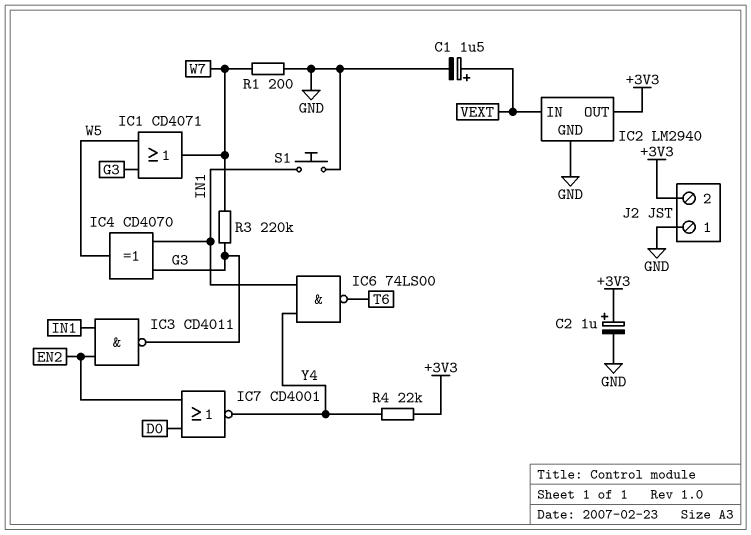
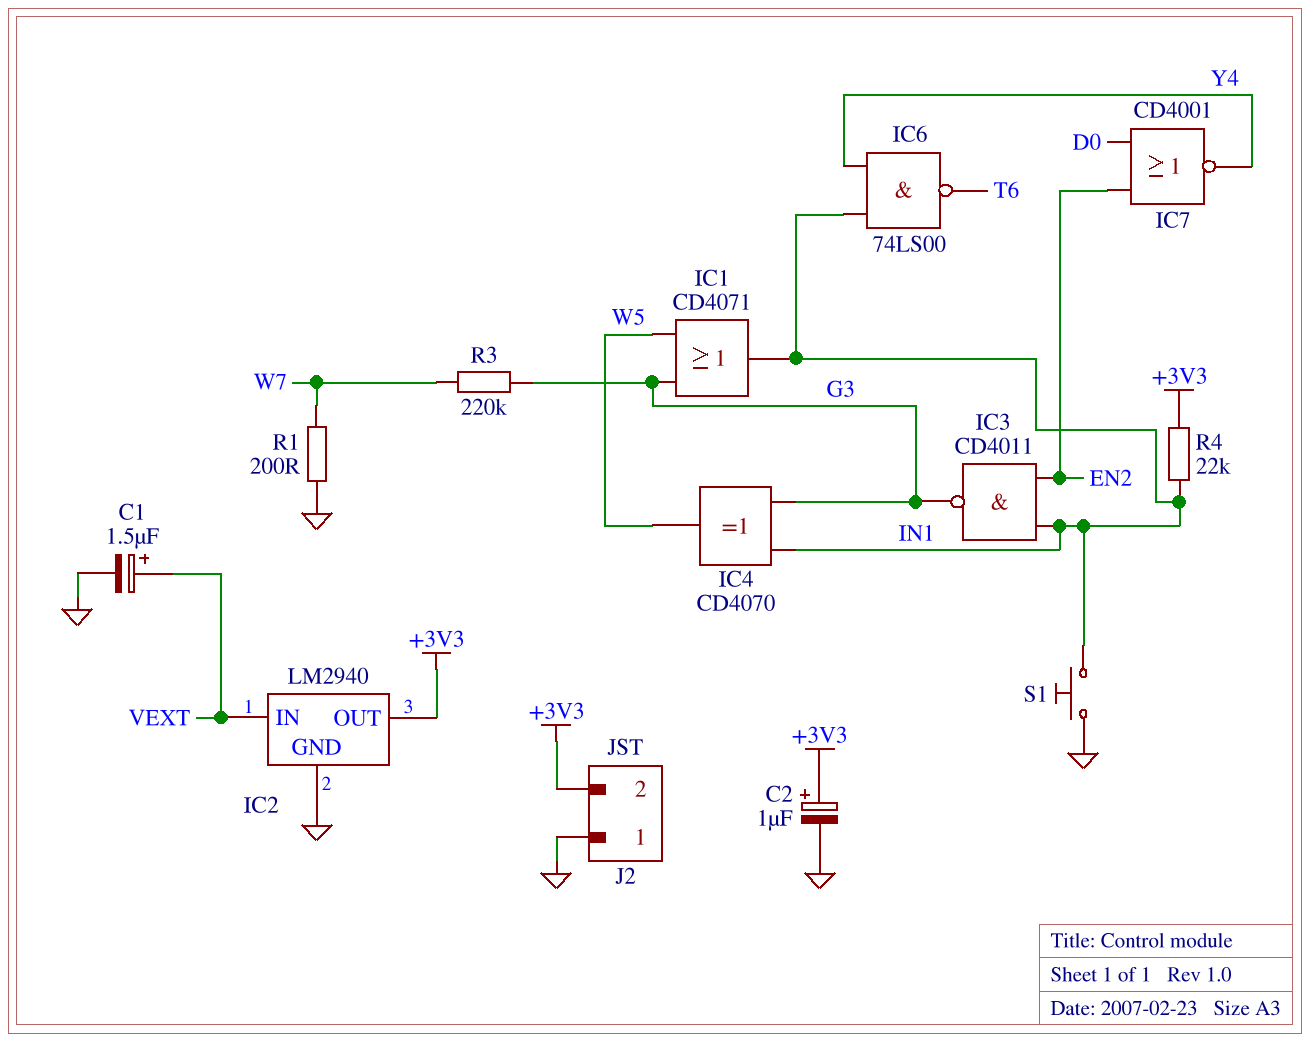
IC1: OR CD4071 (in G3, in W5, out W7) -> OR CD4071 (in G3, in W5, out IN1)
R4: 22k (+3V3, Y4) -> 22k (+3V3, IN1)

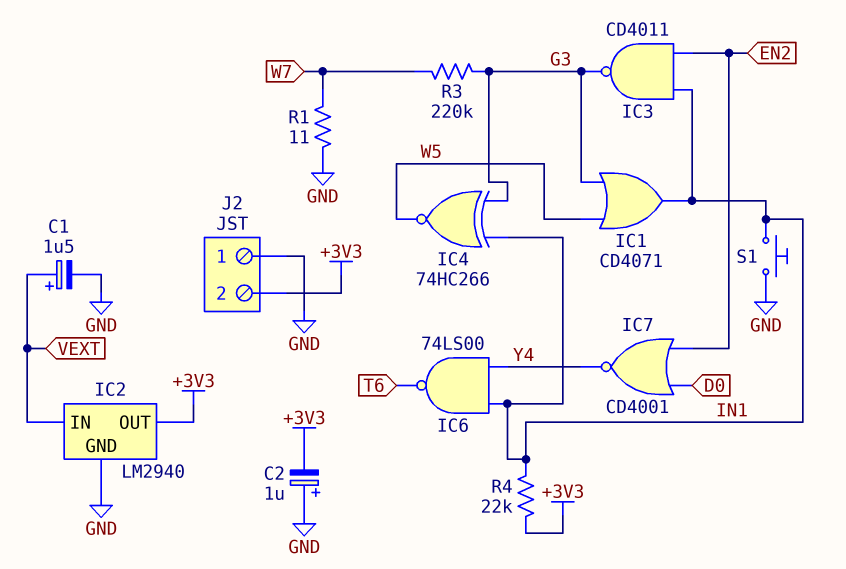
C2: 1uF (plus +3V3, minus GND) -> 1uF (plus GND, minus +3V3)
IC4: XOR CD4070 (in G3, in IN1, out W5) -> XNOR 74HC266 (in G3, in IN1, out W5)
R1: 200 (GND, W7) -> 11 (GND, W7)

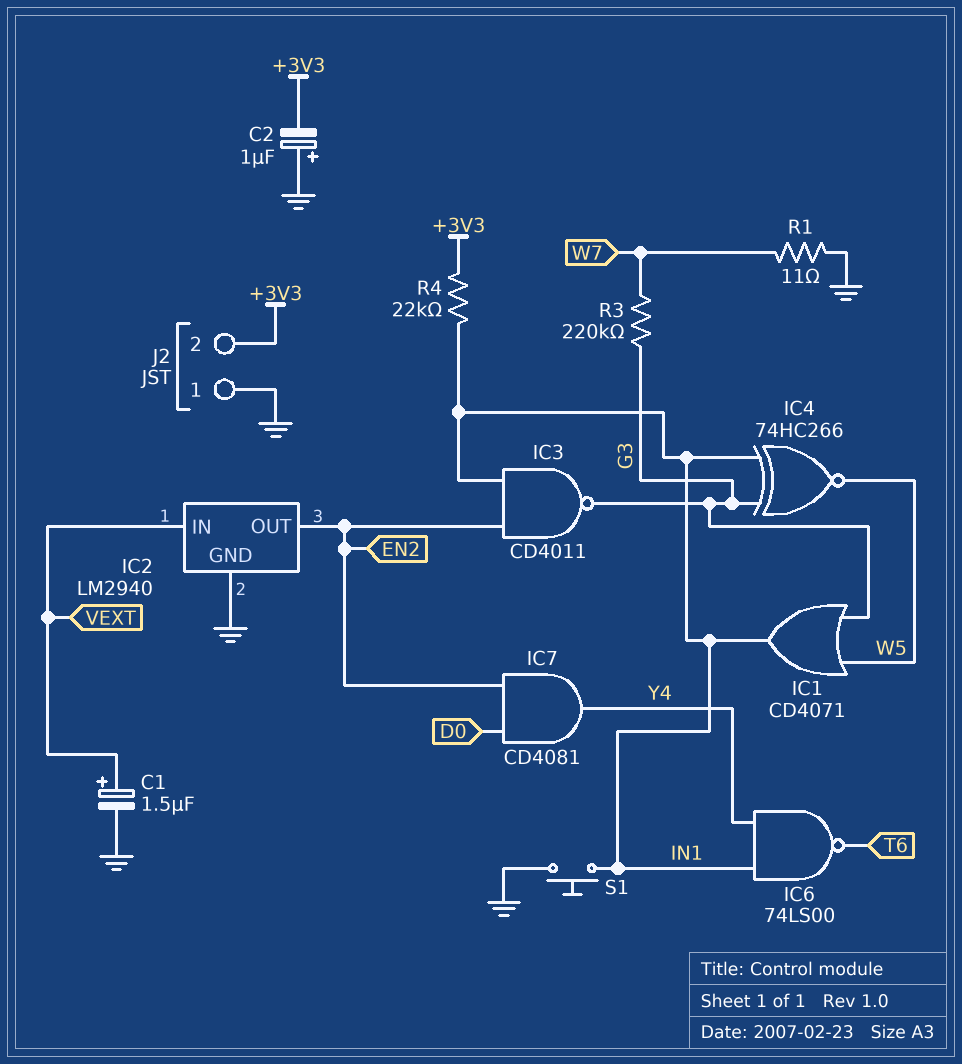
IC2 pin OUT: +3V3 -> EN2
IC7: NOR CD4001 (in D0, in EN2, out Y4) -> AND CD4081 (in D0, in EN2, out Y4)

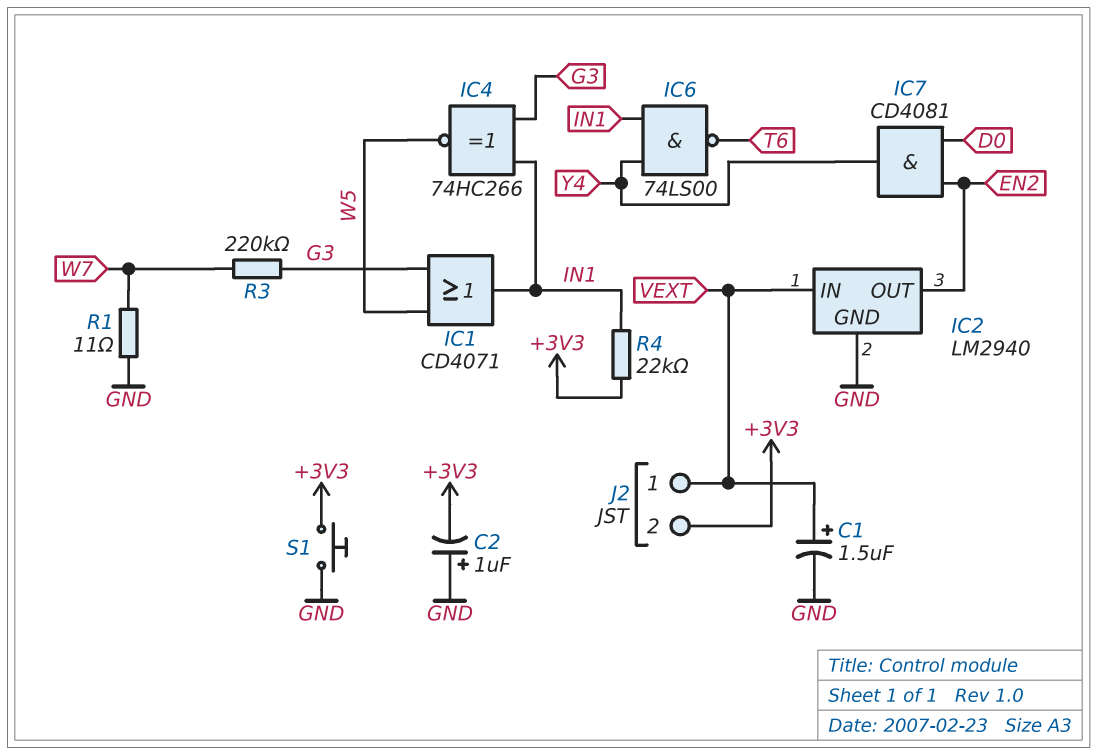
IC3: NAND CD4011 (in EN2, in IN1, out G3) -> none
J2 pin 1: GND -> VEXT
S1: button (GND, IN1) -> button (+3V3, GND)

